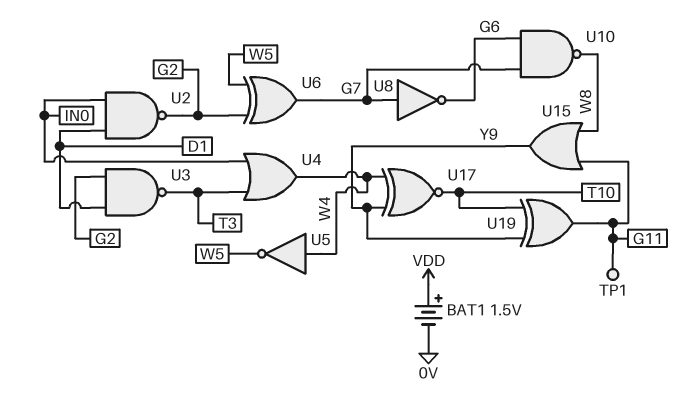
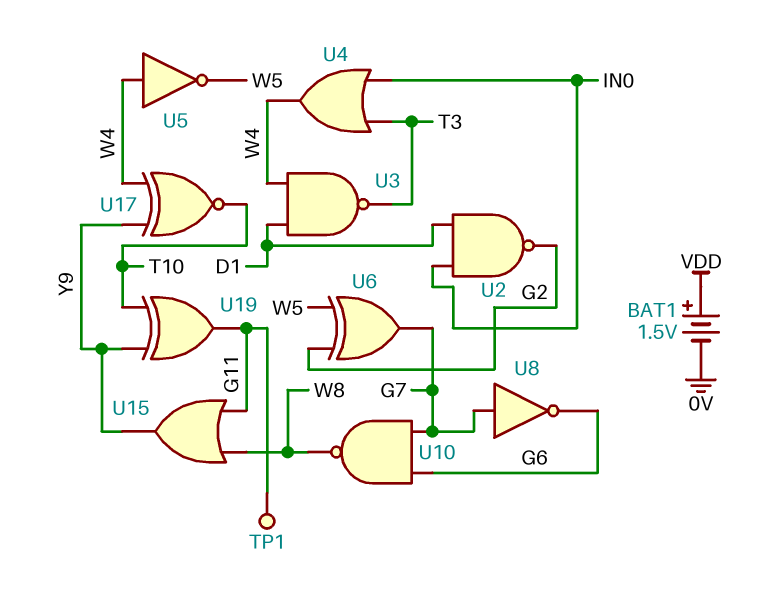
U3: NAND (in D1, in G2, out T3) -> NAND (in D1, in W4, out T3)

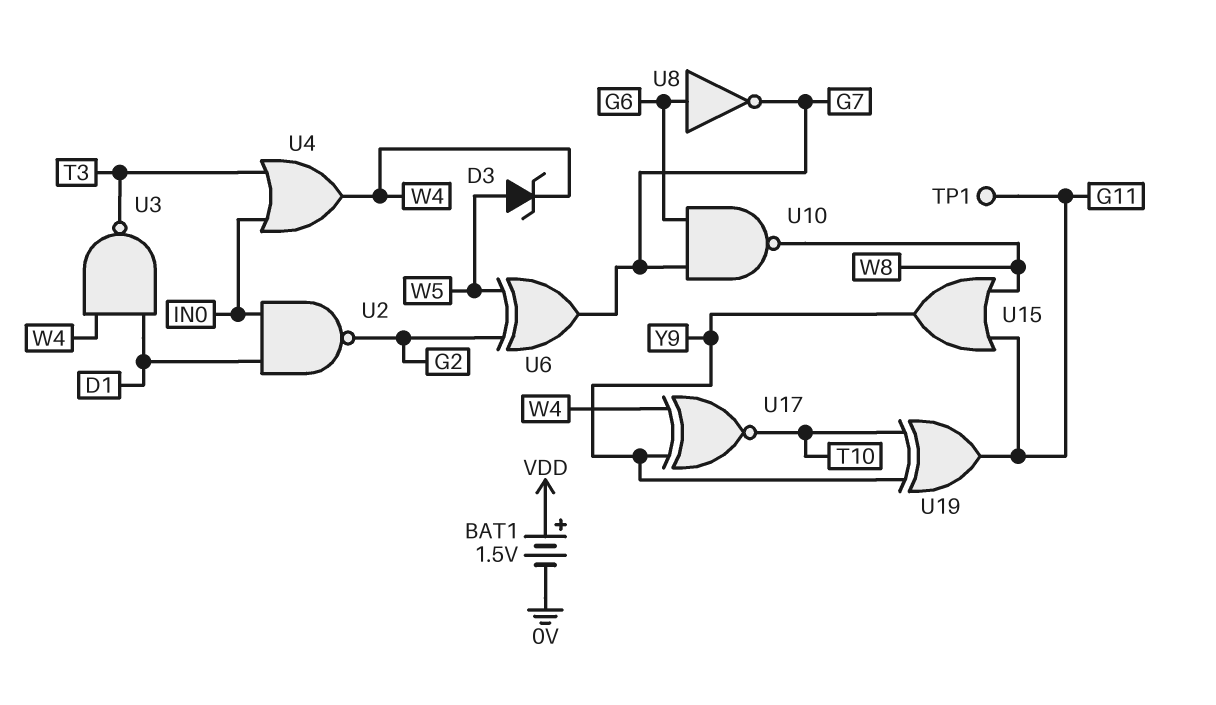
D3: none -> zener (A W5, K W4)
U5: NOT (in W4, out W5) -> none
U8: NOT (in G7, out G6) -> NOT (in G6, out G7)

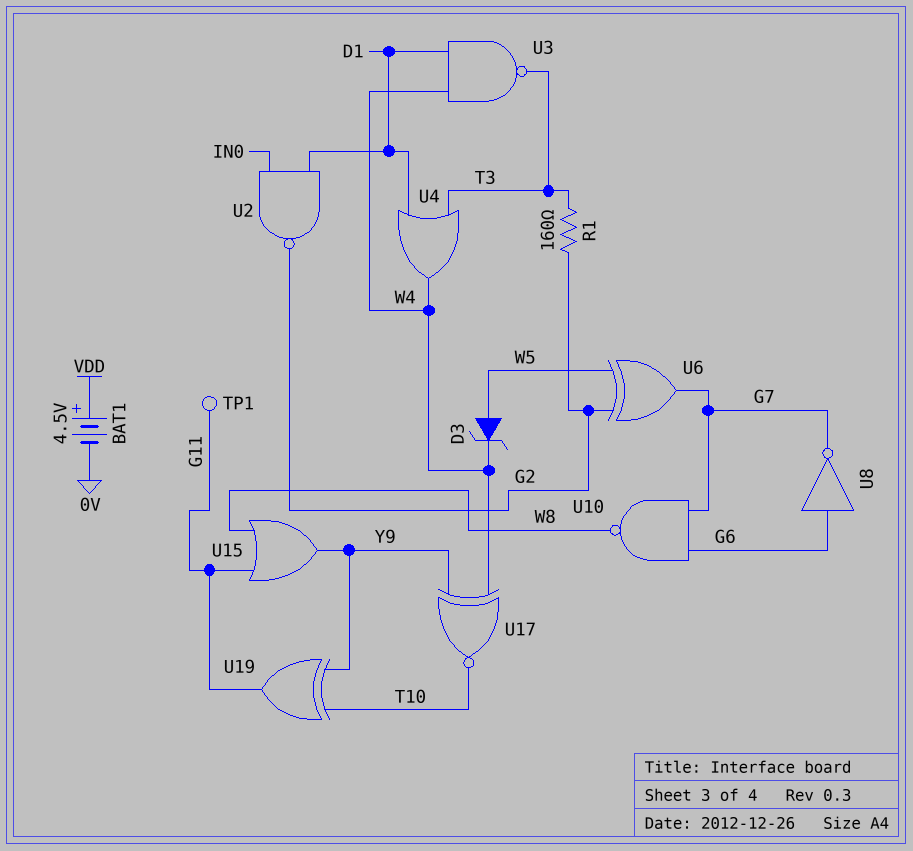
BAT1: 1.5V (plus VDD, minus 0V) -> 4.5V (plus VDD, minus 0V)
R1: none -> 160 (G2, T3)
U4: OR (in IN0, in T3, out W4) -> OR (in D1, in T3, out W4)

